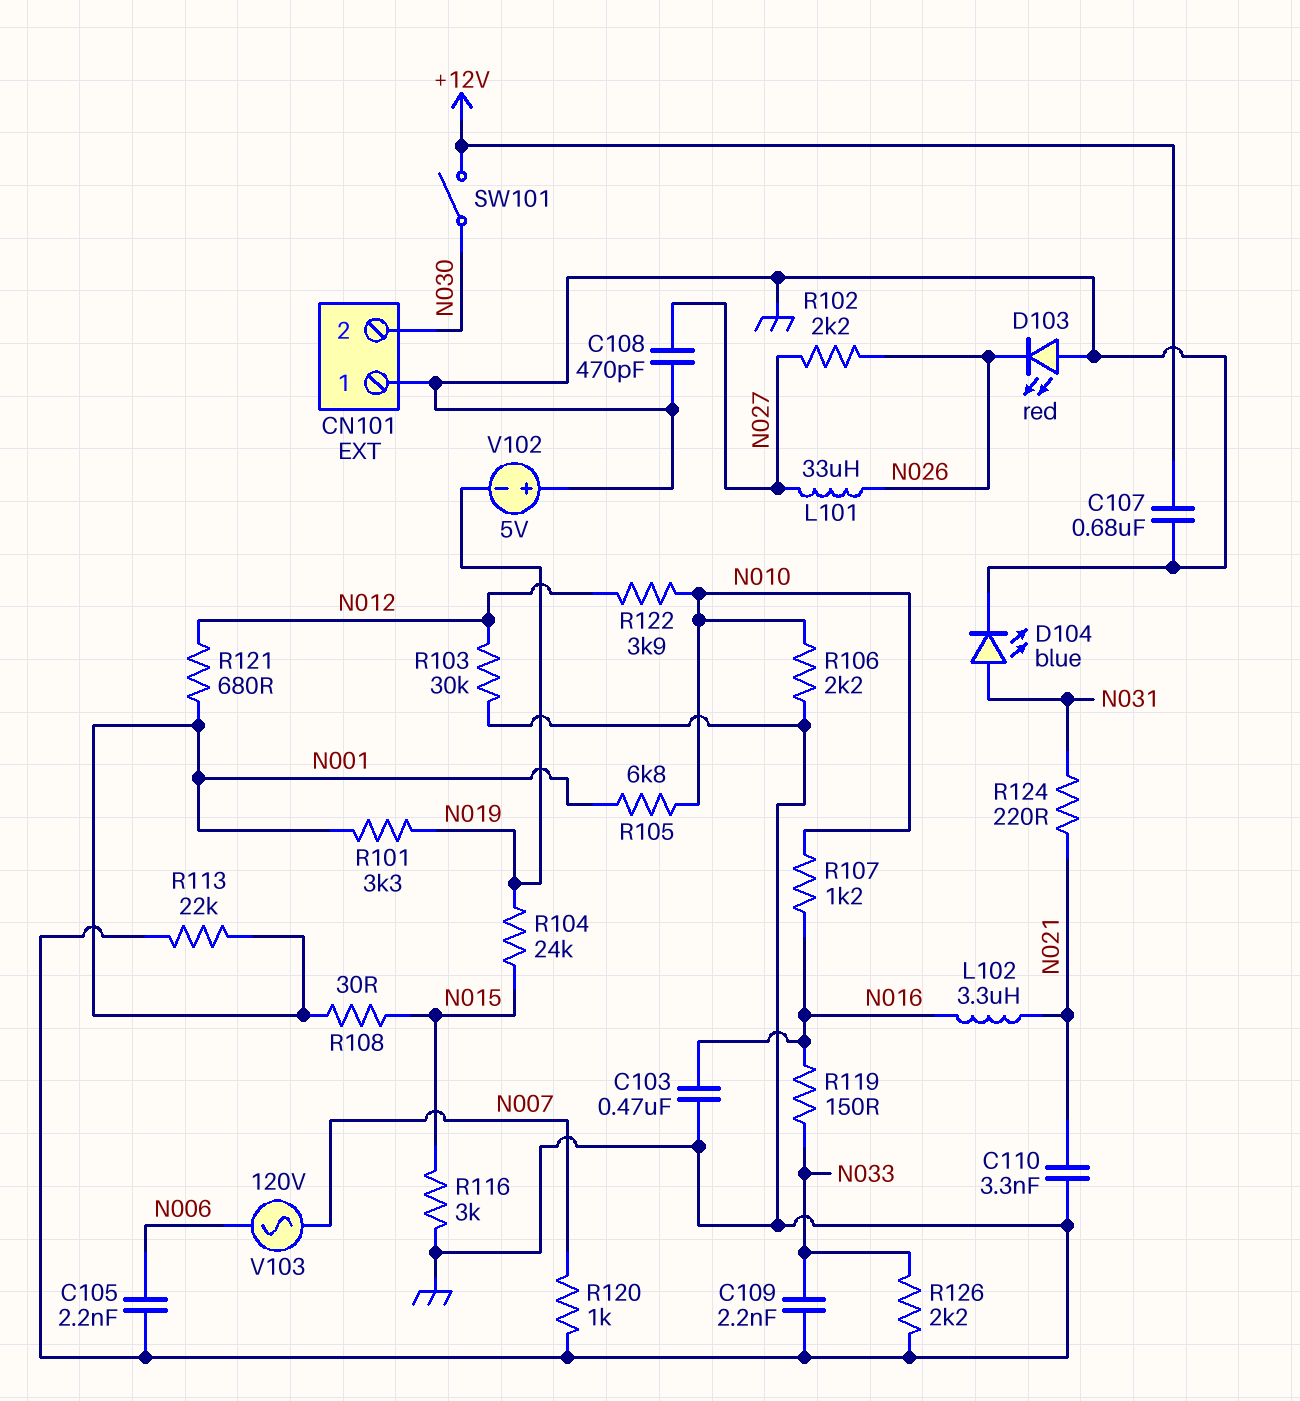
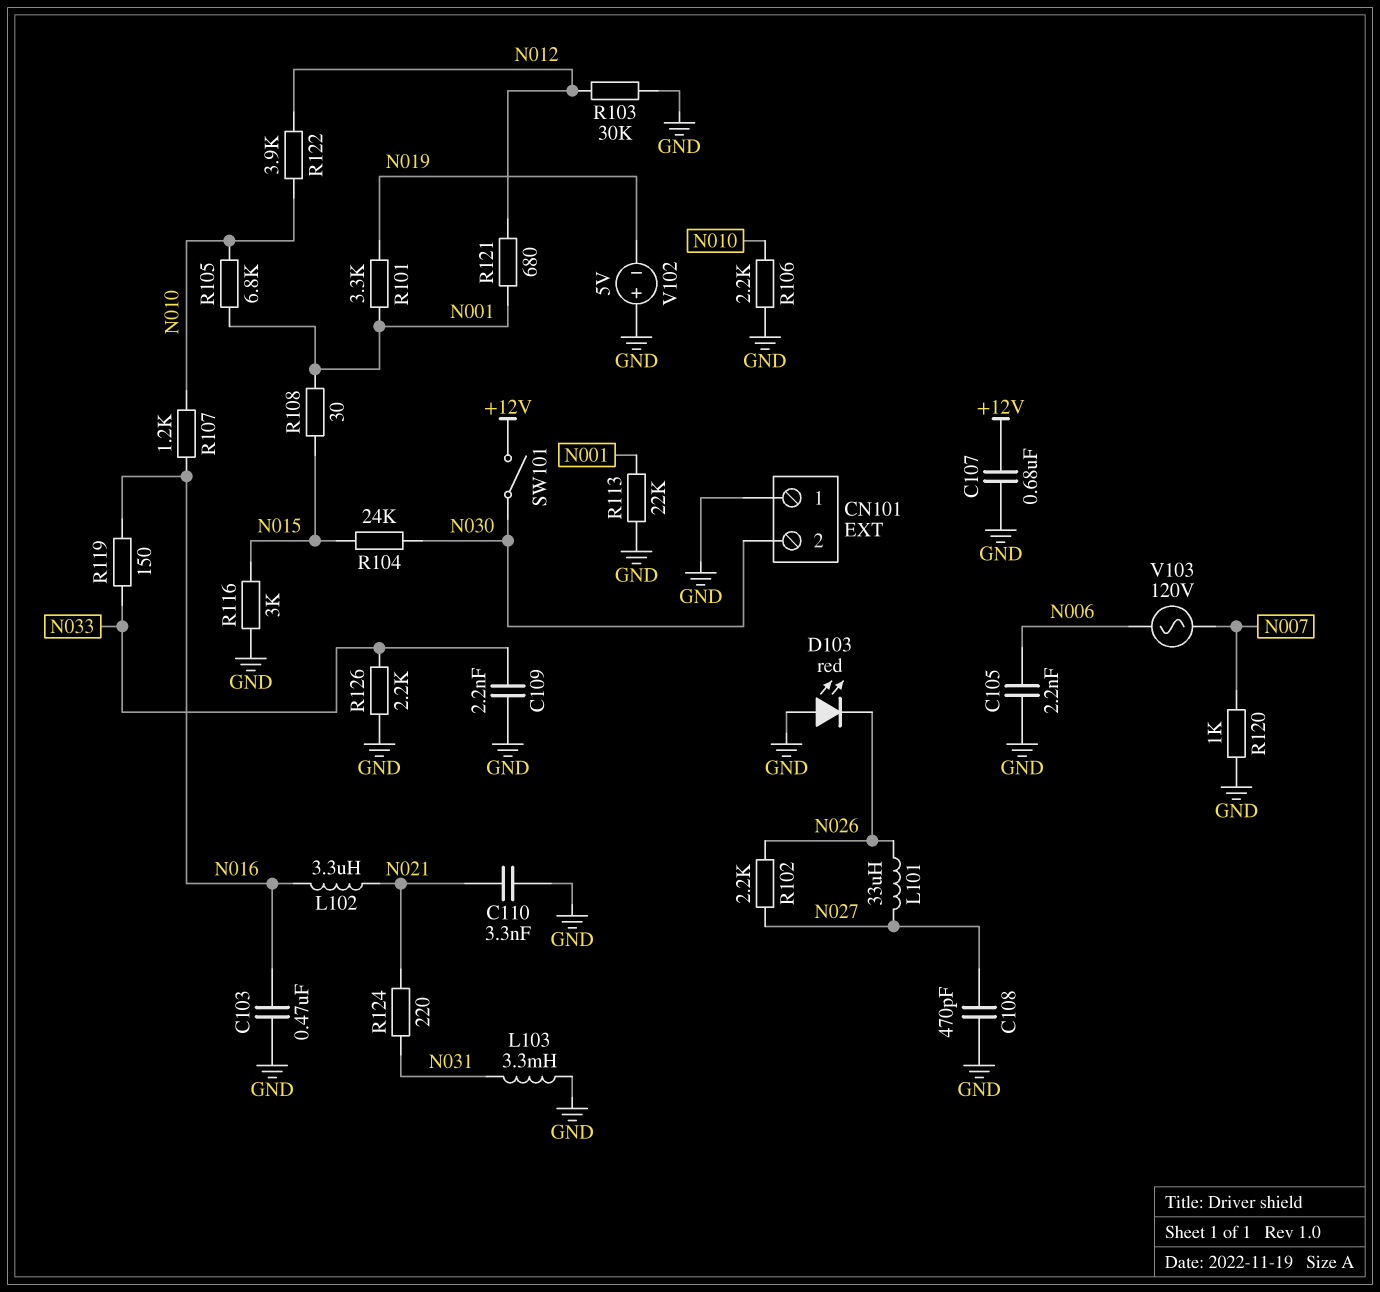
D104: LED blue (A N031, K GND) -> none
L103: none -> 3.3mH (GND, N031)
R104: 24k (N015, N019) -> 24k (N015, N030)

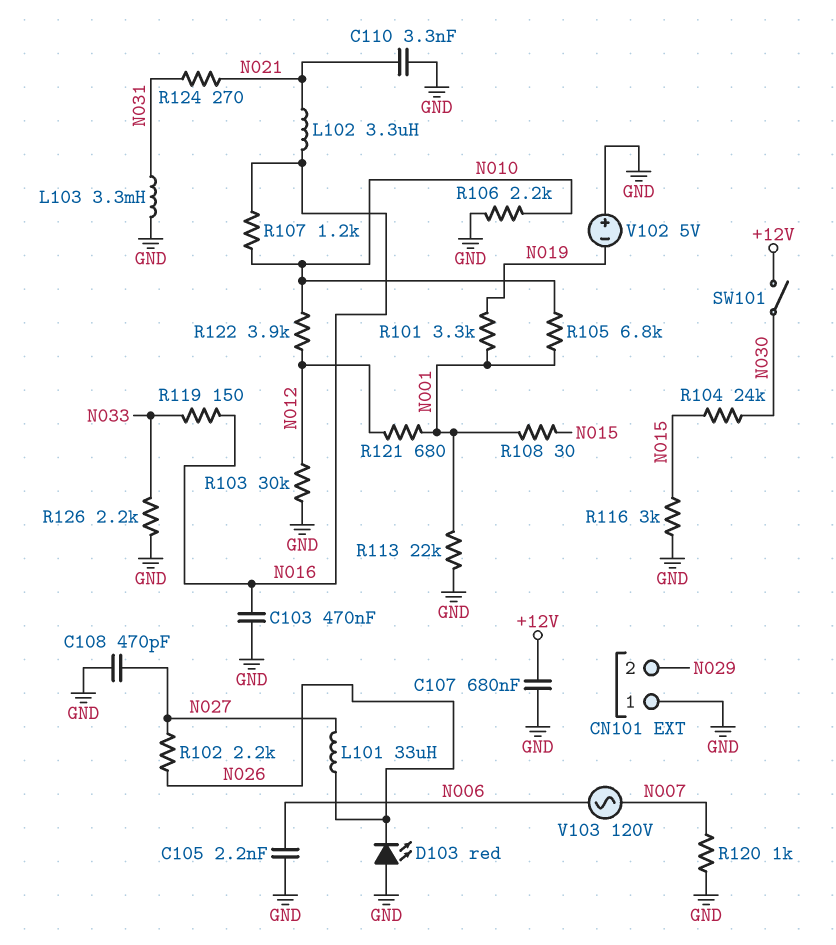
C109: 2.2nF (GND, N033) -> none
CN101 pin 2: N030 -> N029
R124: 220 (N021, N031) -> 270 (N021, N031)

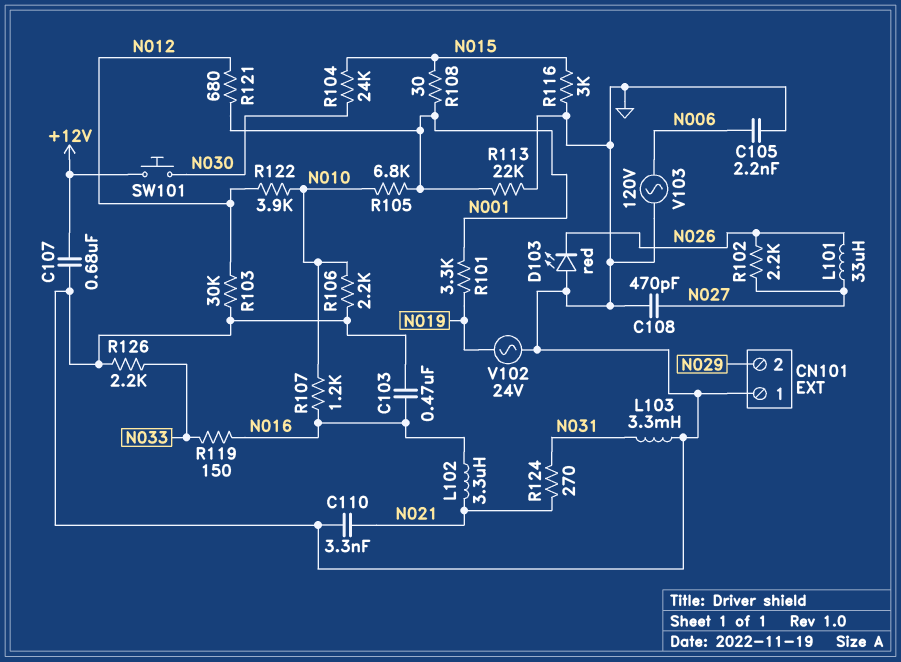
R120: 1k (GND, N007) -> none
SW101: switch (+12V, N030) -> button (+12V, N030)
V102: 5V (plus GND, minus N019) -> AC 24V (GND, N019)
V103: AC 120V (N006, N007) -> AC 120V (GND, N006)

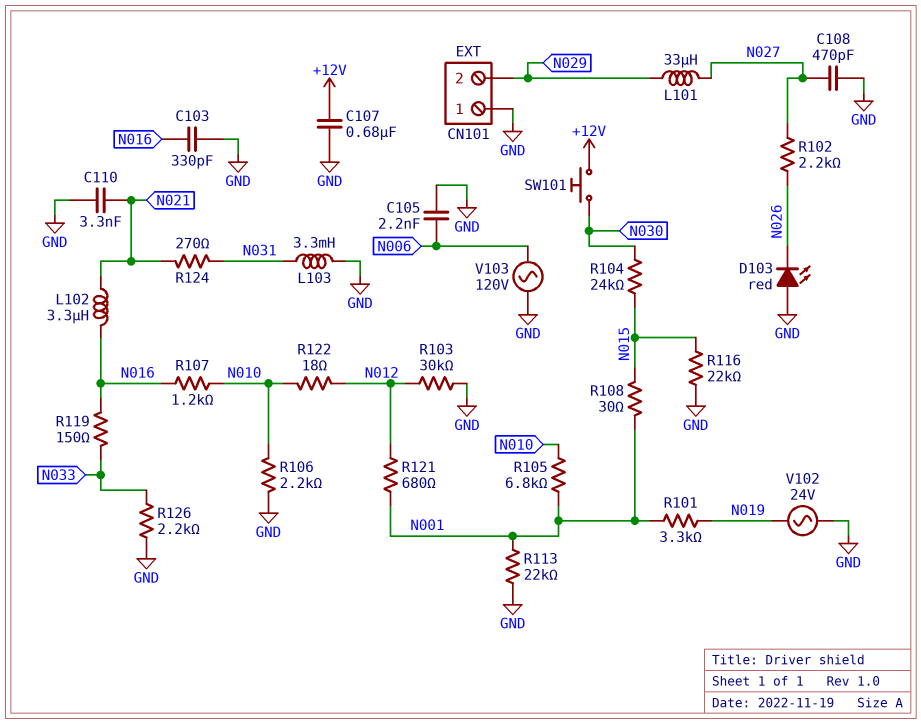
C103: 470nF (GND, N016) -> 330pF (GND, N016)
L101: 33uH (N026, N027) -> 33uH (N027, N029)
R116: 3k (GND, N015) -> 22k (GND, N015)
R122: 3.9k (N010, N012) -> 18 (N010, N012)

